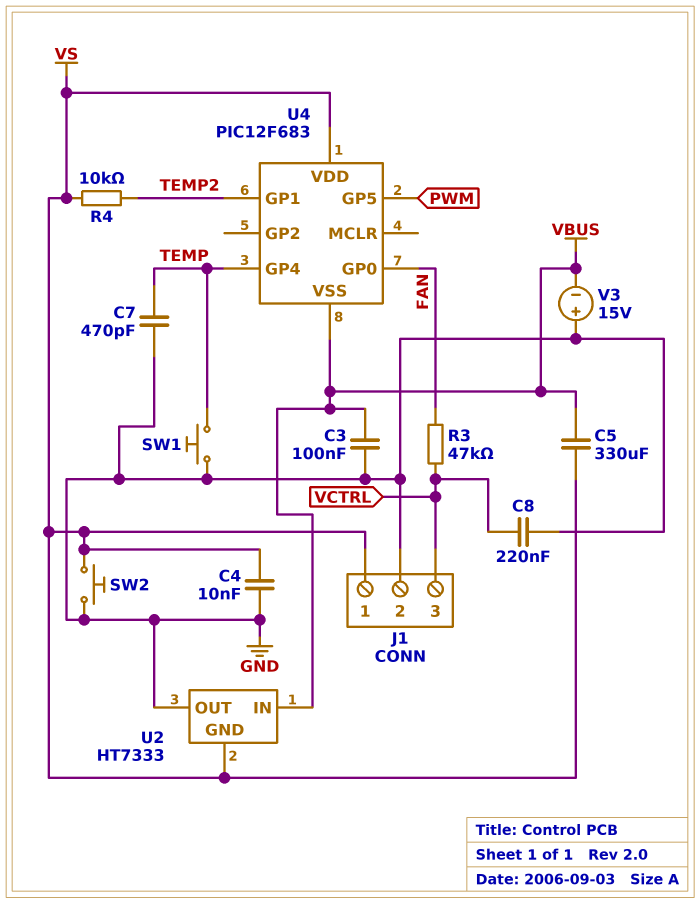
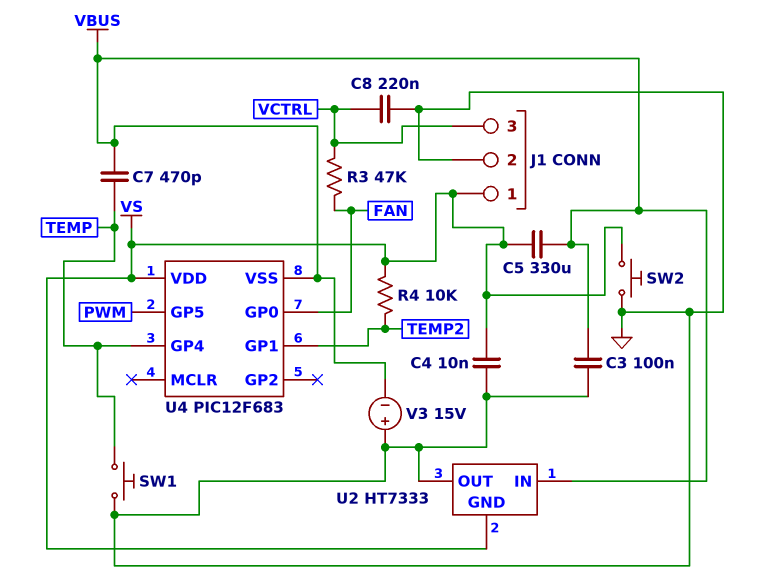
C7: 470pF (GND, TEMP) -> 470pF (TEMP, VBUS)

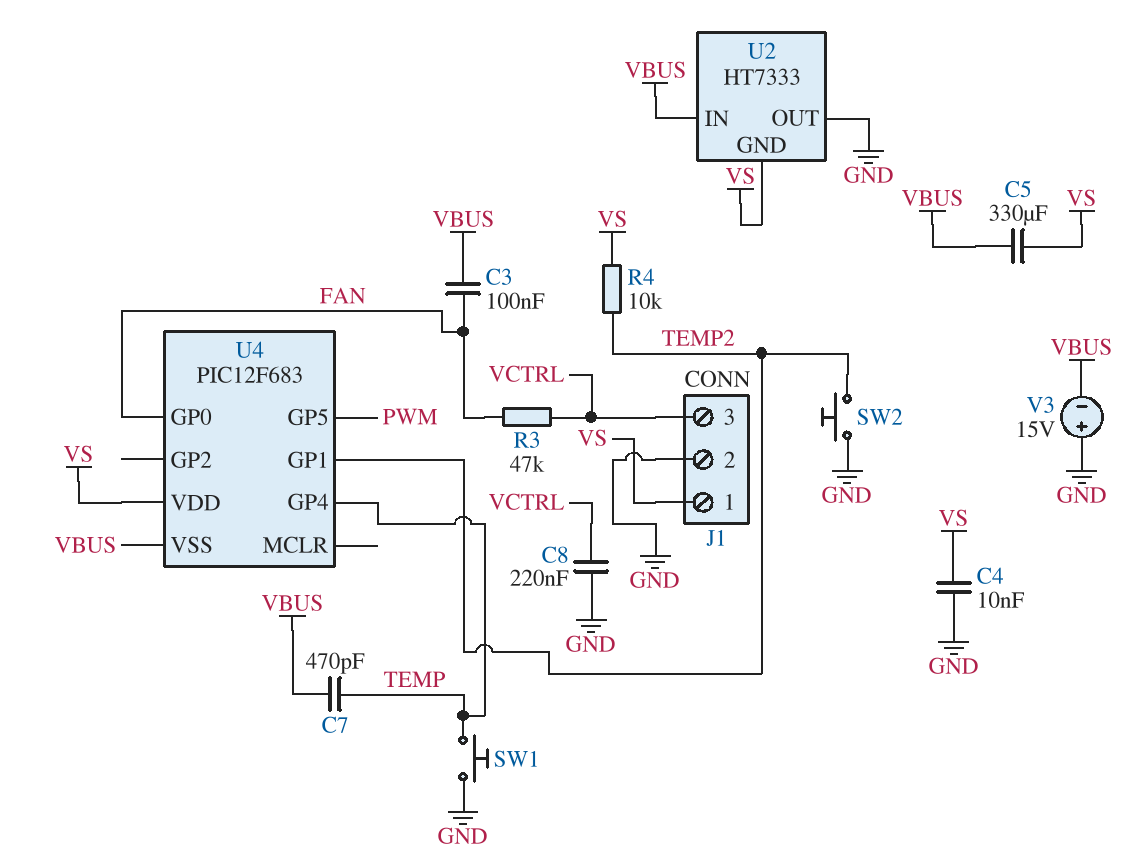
C3: 100nF (GND, VBUS) -> 100nF (FAN, VBUS)
SW2: button (GND, VS) -> button (GND, TEMP2)

